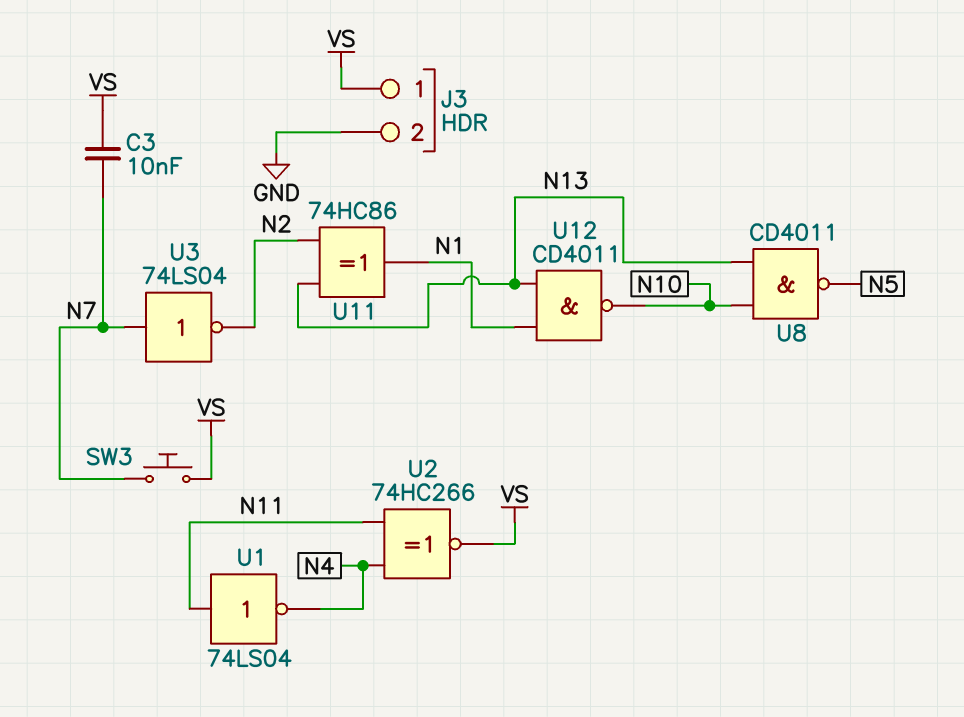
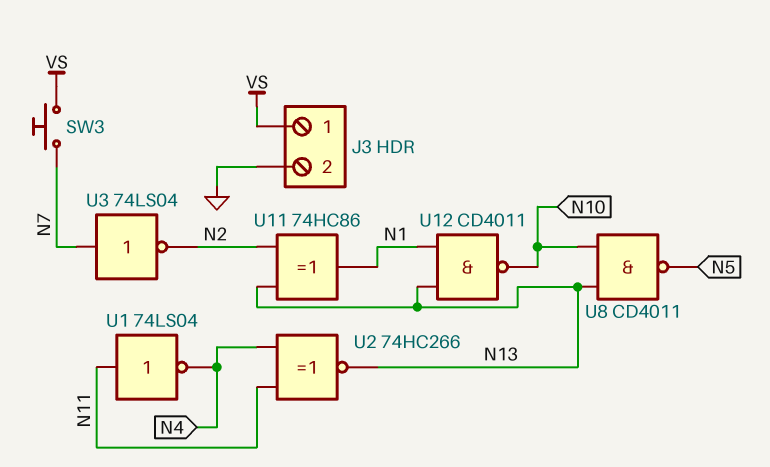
C3: 10nF (N7, VS) -> none
U2: XNOR 74HC266 (in N4, in N11, out VS) -> XNOR 74HC266 (in N4, in N11, out N13)

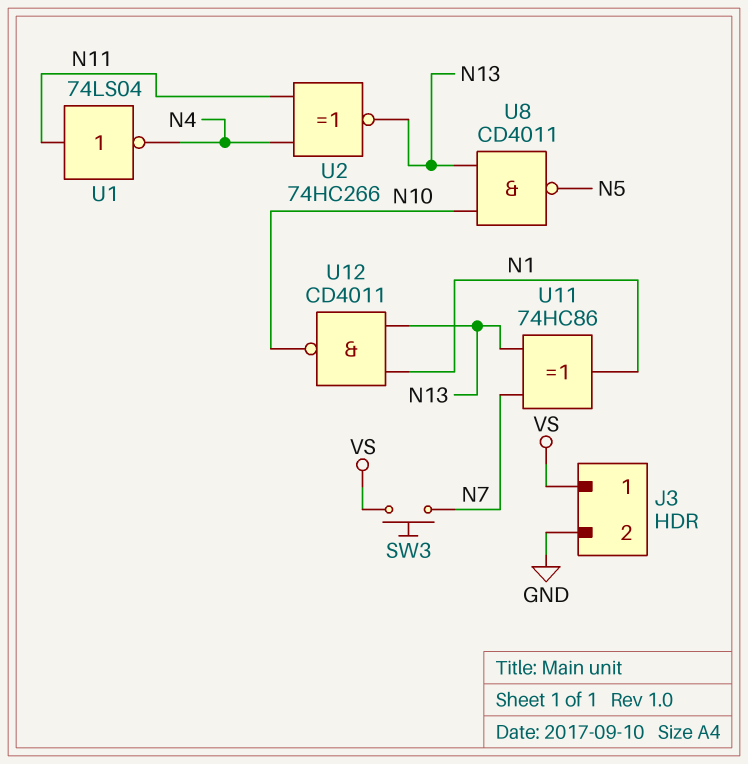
U3: NOT 74LS04 (in N7, out N2) -> none
U11: XOR 74HC86 (in N2, in N13, out N1) -> XOR 74HC86 (in N7, in N13, out N1)

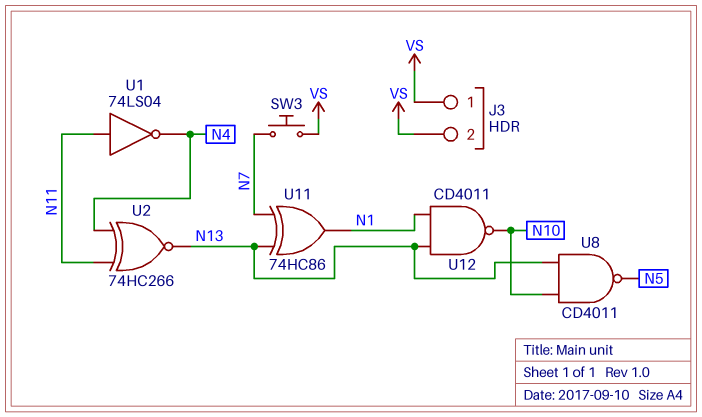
J3 pin 2: GND -> VS

